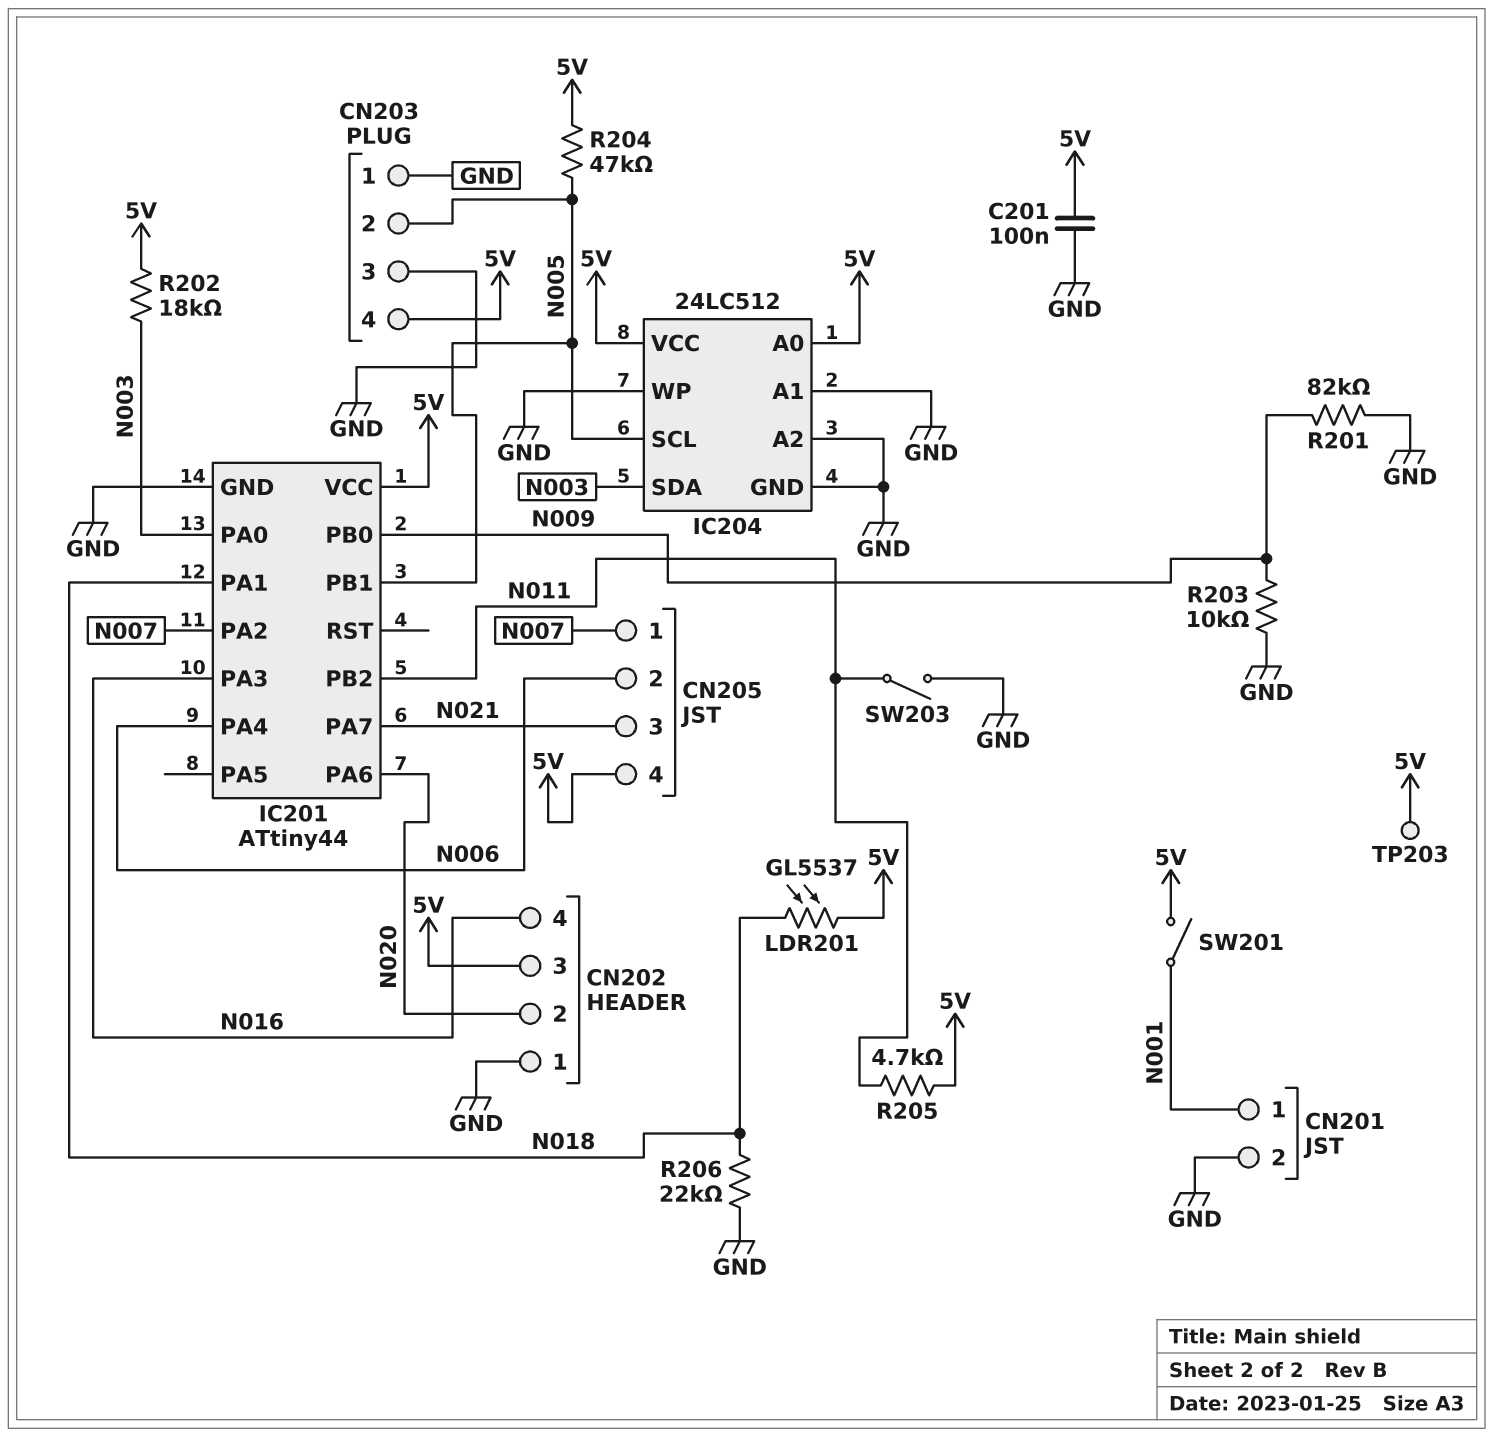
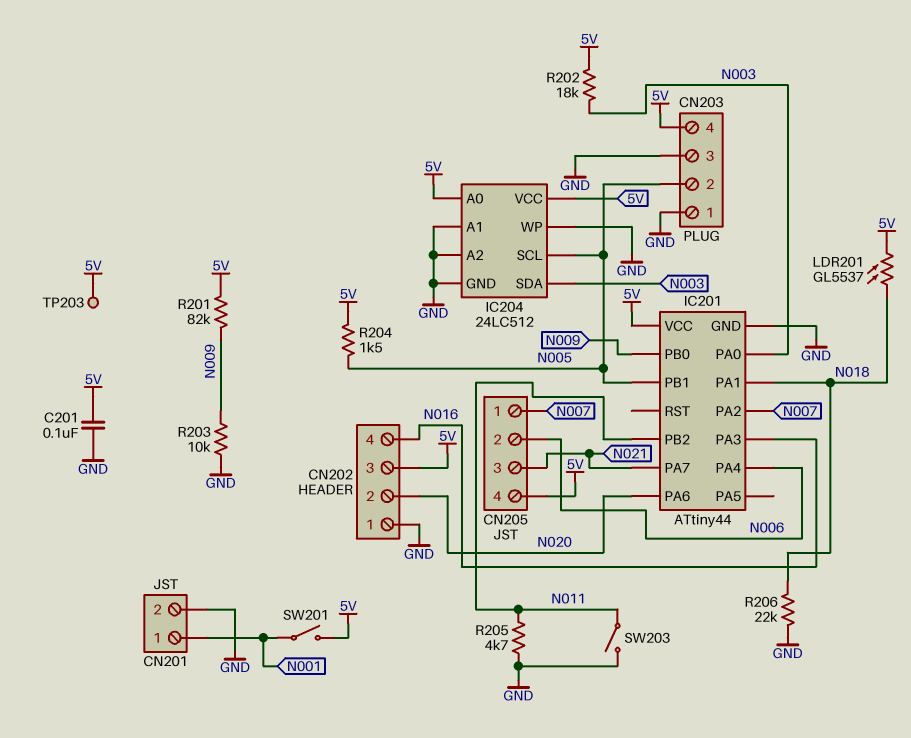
R201: 82k (GND, N009) -> 82k (5V, N009)
R204: 47k (5V, N005) -> 1.5k (5V, N005)
R205: 4.7k (5V, N011) -> 4.7k (GND, N011)

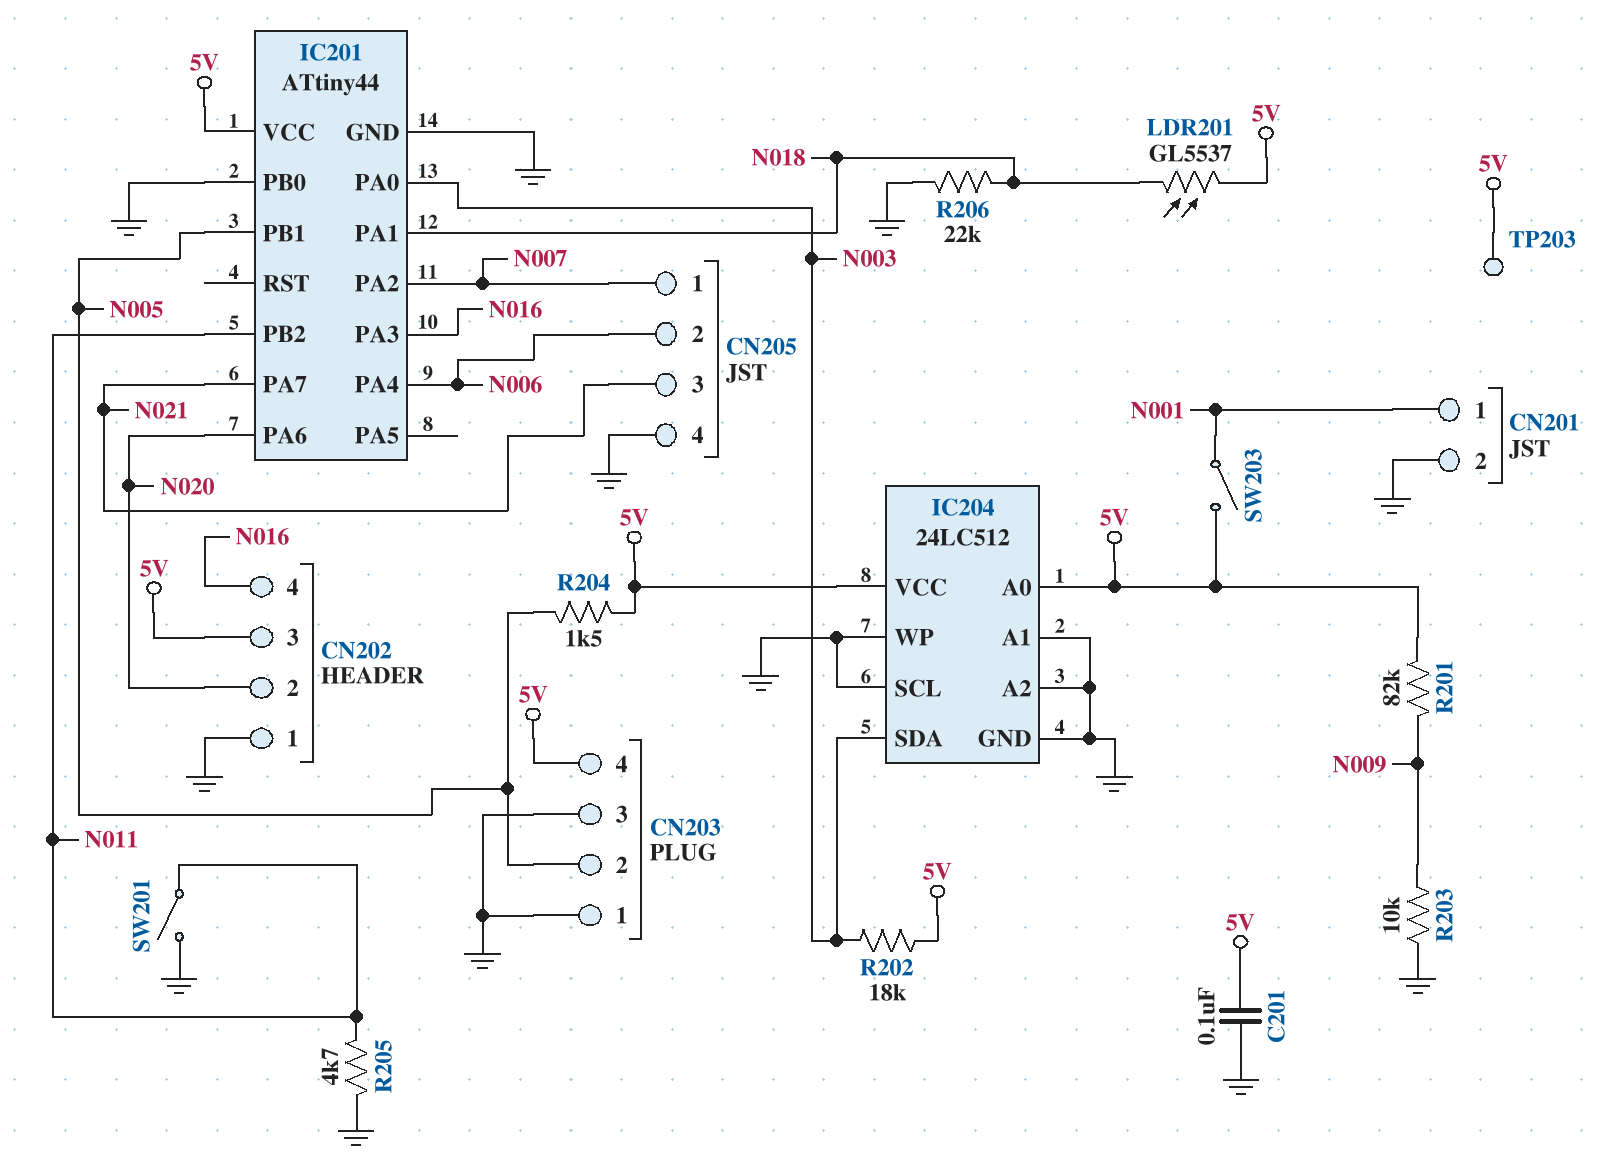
CN205 pin 4: 5V -> GND
IC201 pin PB0: N009 -> GND
IC204 pin SCL: N005 -> GND
SW201: switch (5V, N001) -> switch (GND, N011)
SW203: switch (GND, N011) -> switch (5V, N001)

